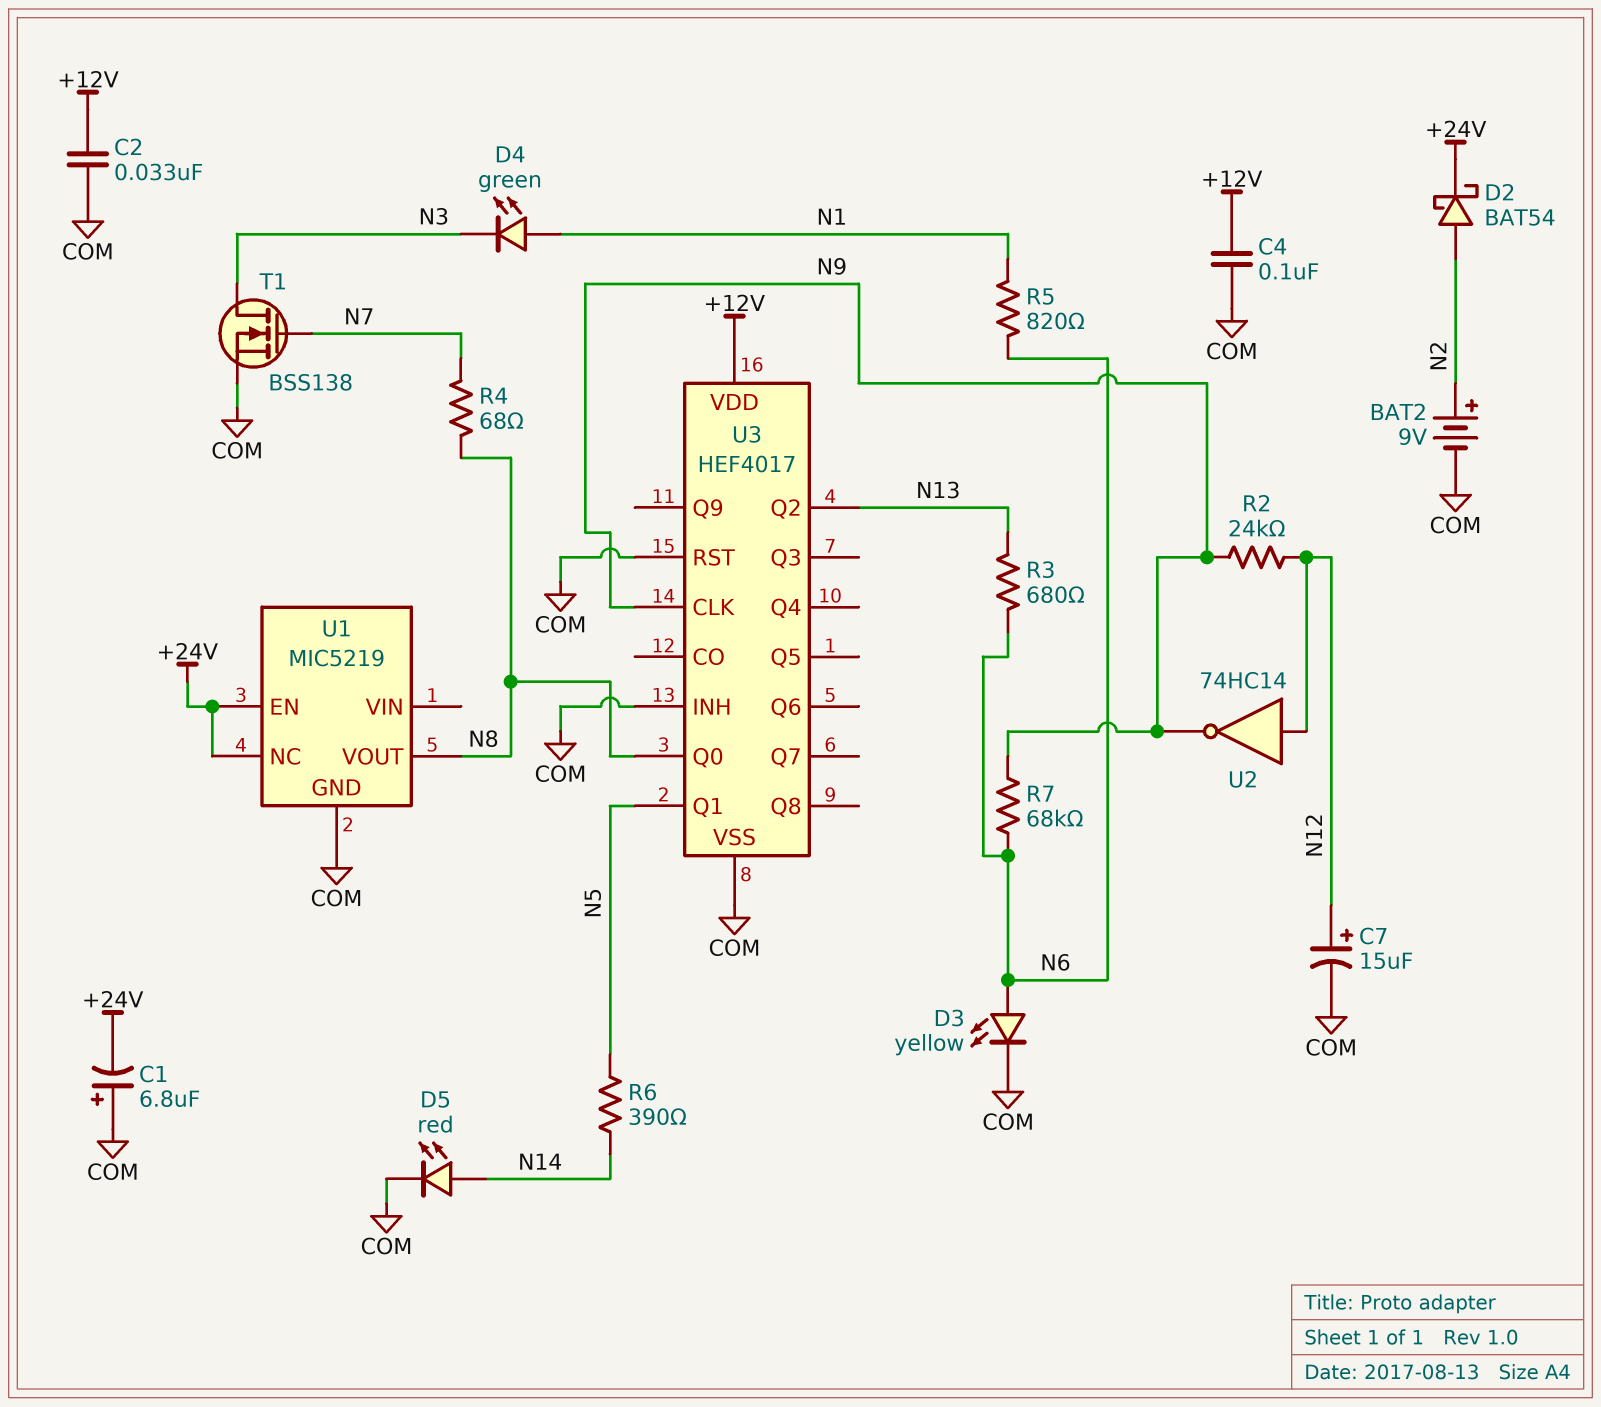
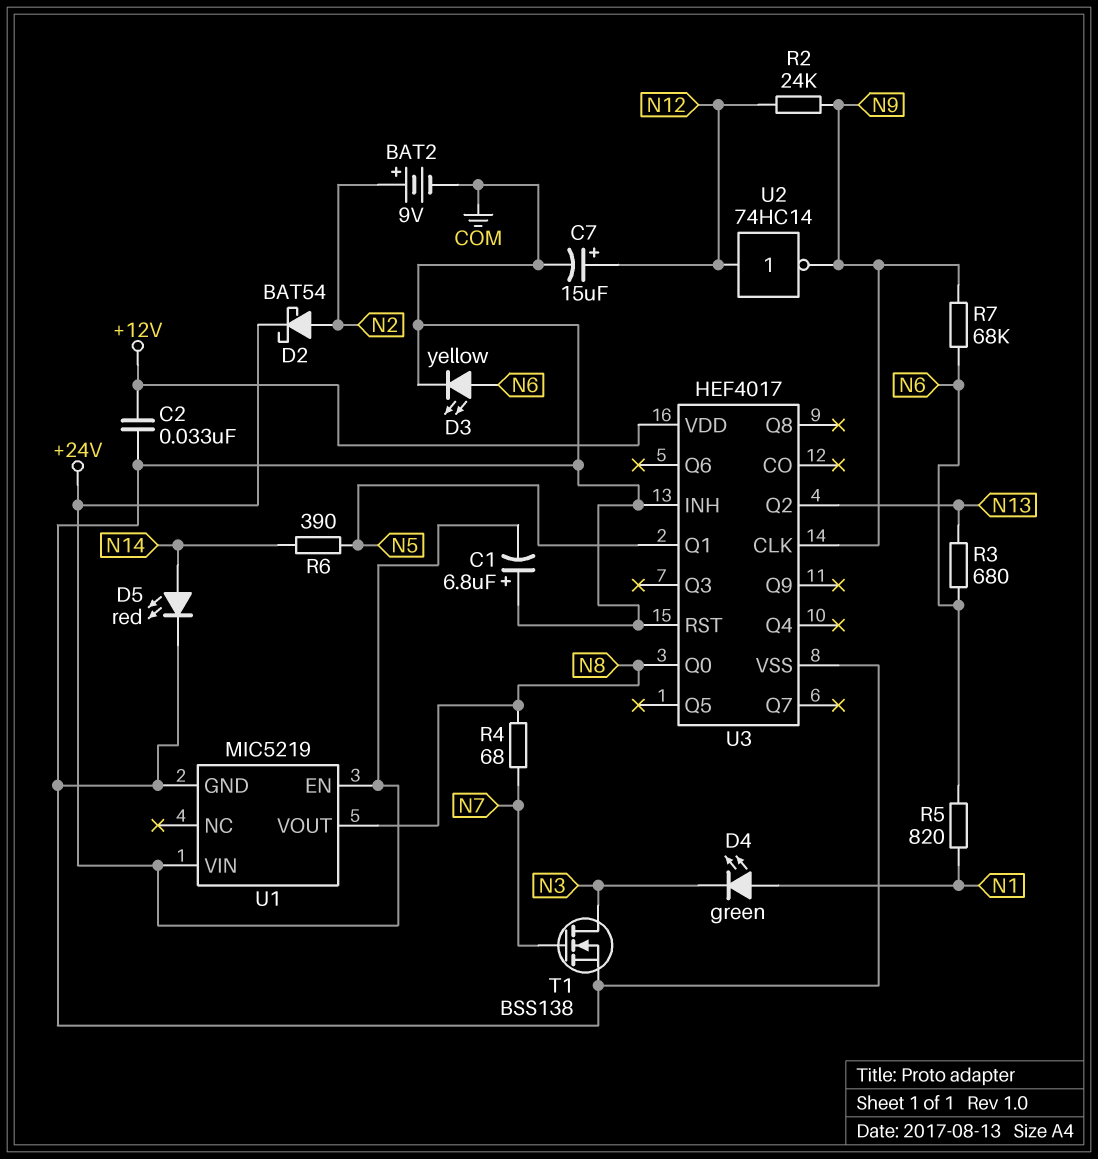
C4: 100nF (+12V, COM) -> none
U1 pin NC: +24V -> none
U1 pin VIN: none -> +24V

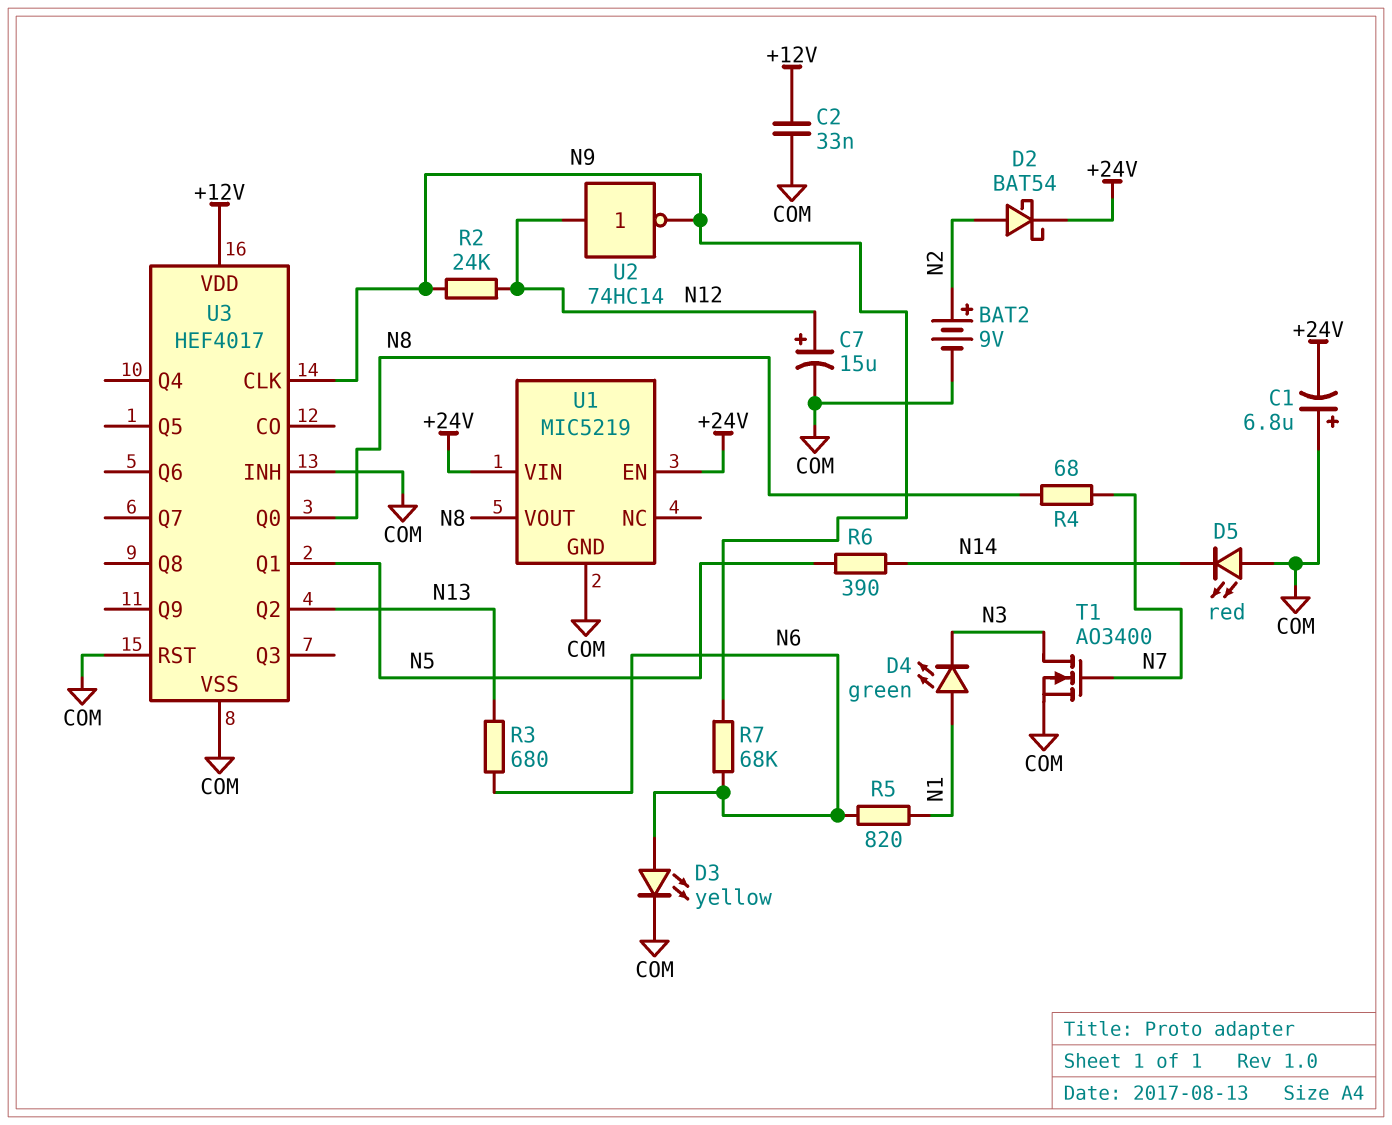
D5: LED red (A N14, K COM) -> LED red (A COM, K N14)
T1: NMOS BSS138 (G N7, D N3, S COM) -> NMOS AO3400 (G N7, D N3, S COM)

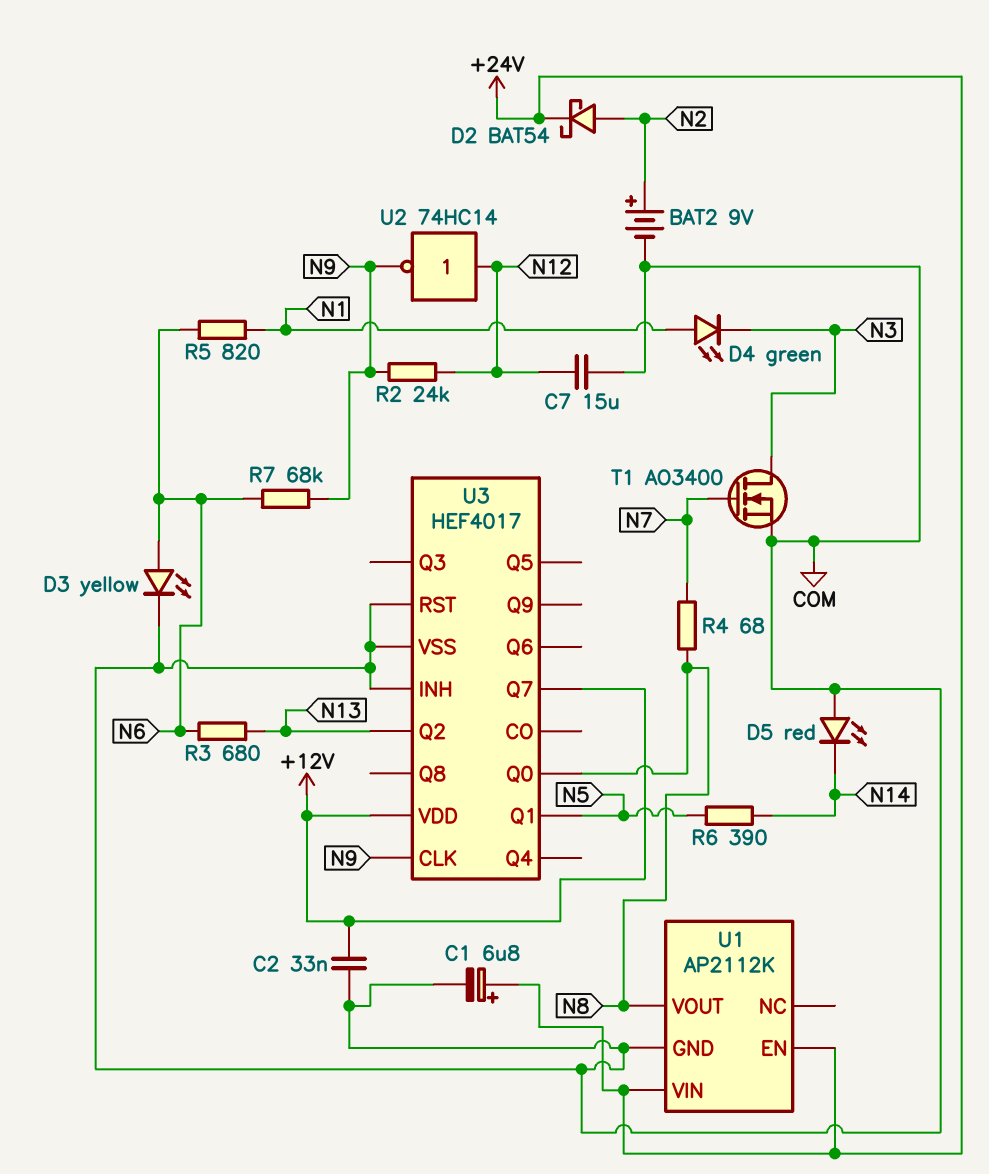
C1: 6.8uF (plus COM, minus +24V) -> 6.8uF (plus +24V, minus COM)
C7: 15uF (plus N12, minus COM) -> 15uF (COM, N12)
U1: MIC5219 -> AP2112K
U3 pin Q7: none -> +12V

